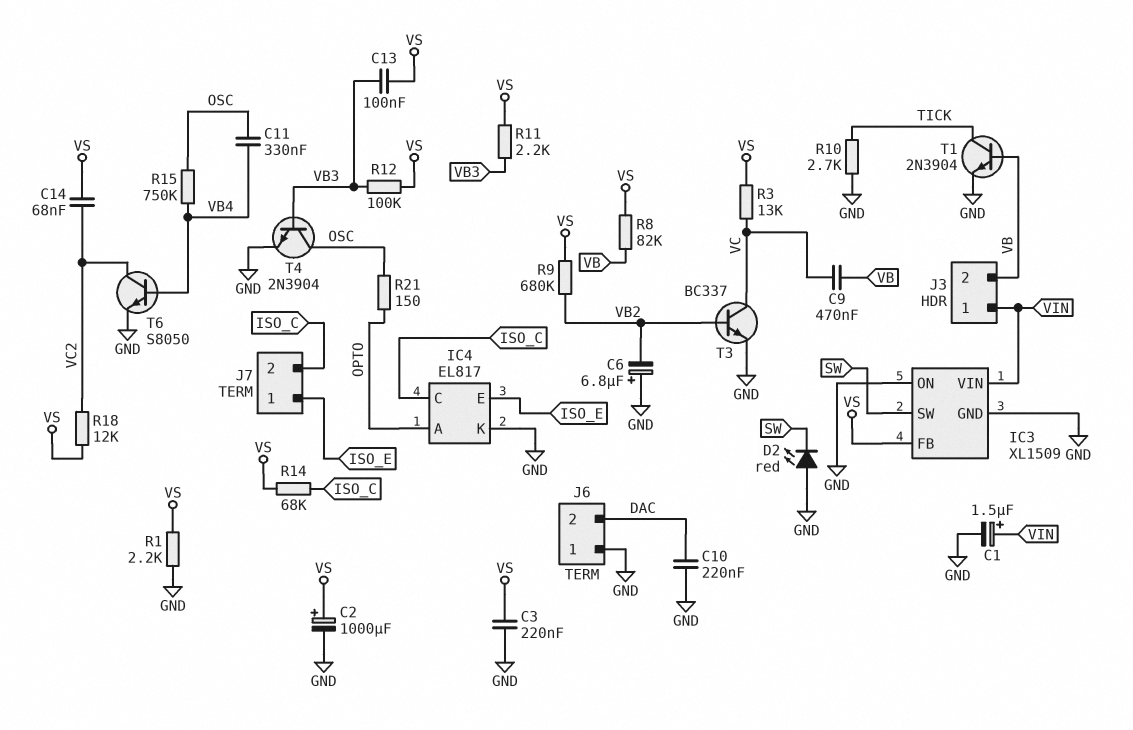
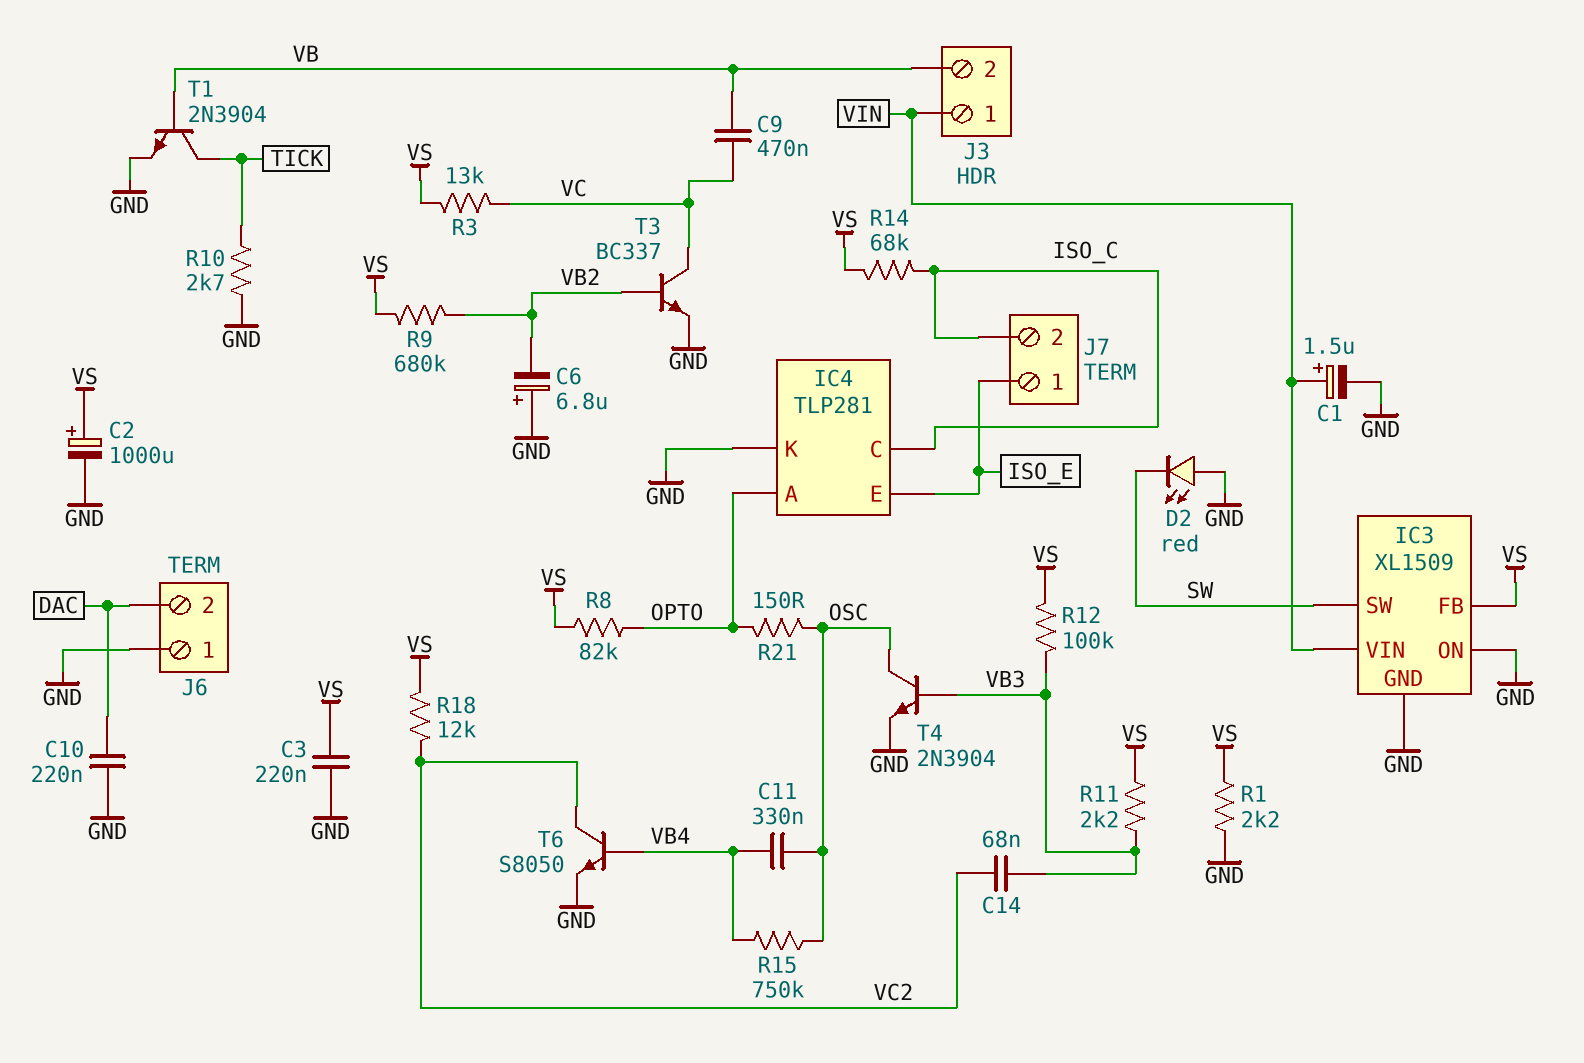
C13: 100nF (VB3, VS) -> none
C14: 68nF (VC2, VS) -> 68nF (VB3, VC2)
IC4: EL817 -> TLP281
R8: 82k (VB, VS) -> 82k (OPTO, VS)

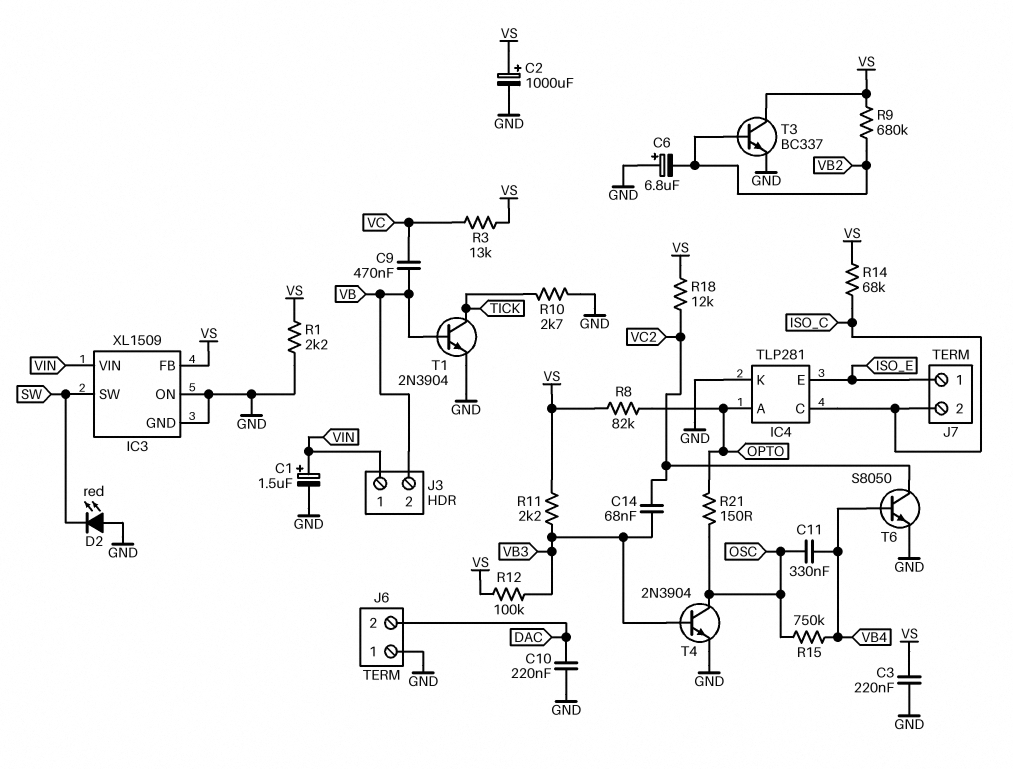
T3: NPN BC337 (B VB2, C VC, E GND) -> NPN BC337 (B VB2, C VS, E GND)

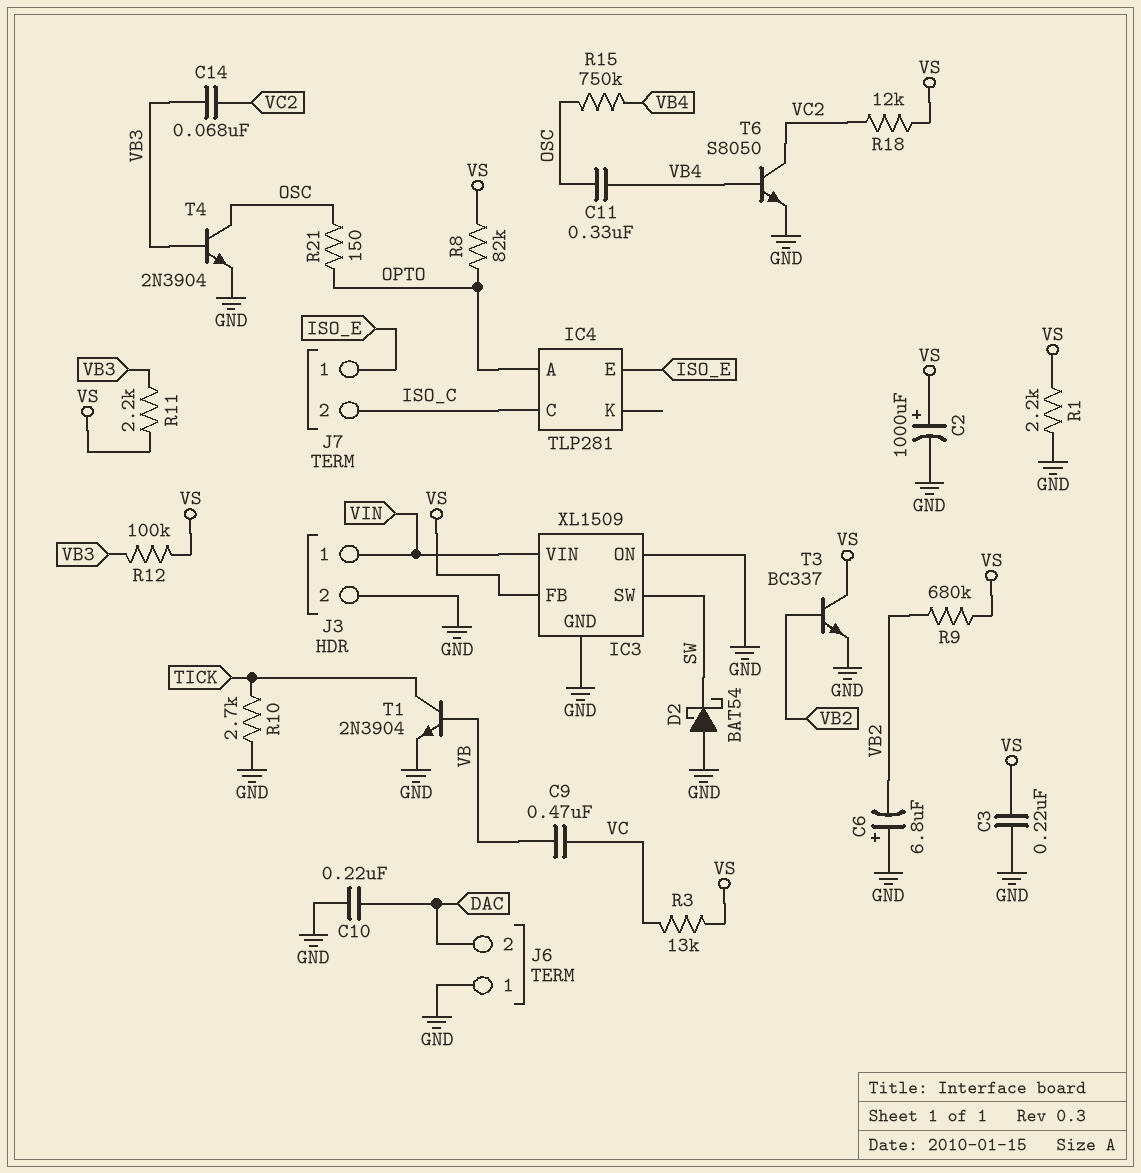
C1: 1.5uF (plus VIN, minus GND) -> none
D2: LED red (A GND, K SW) -> schottky BAT54 (A GND, K SW)
IC4 pin K: GND -> none
J3 pin 2: VB -> GND
R14: 68k (ISO_C, VS) -> none

